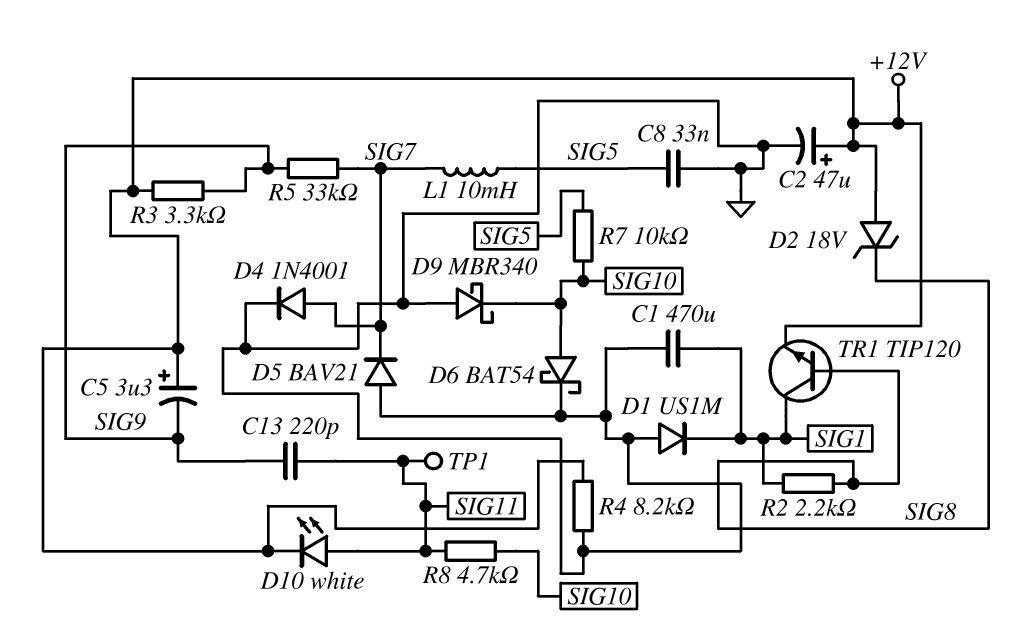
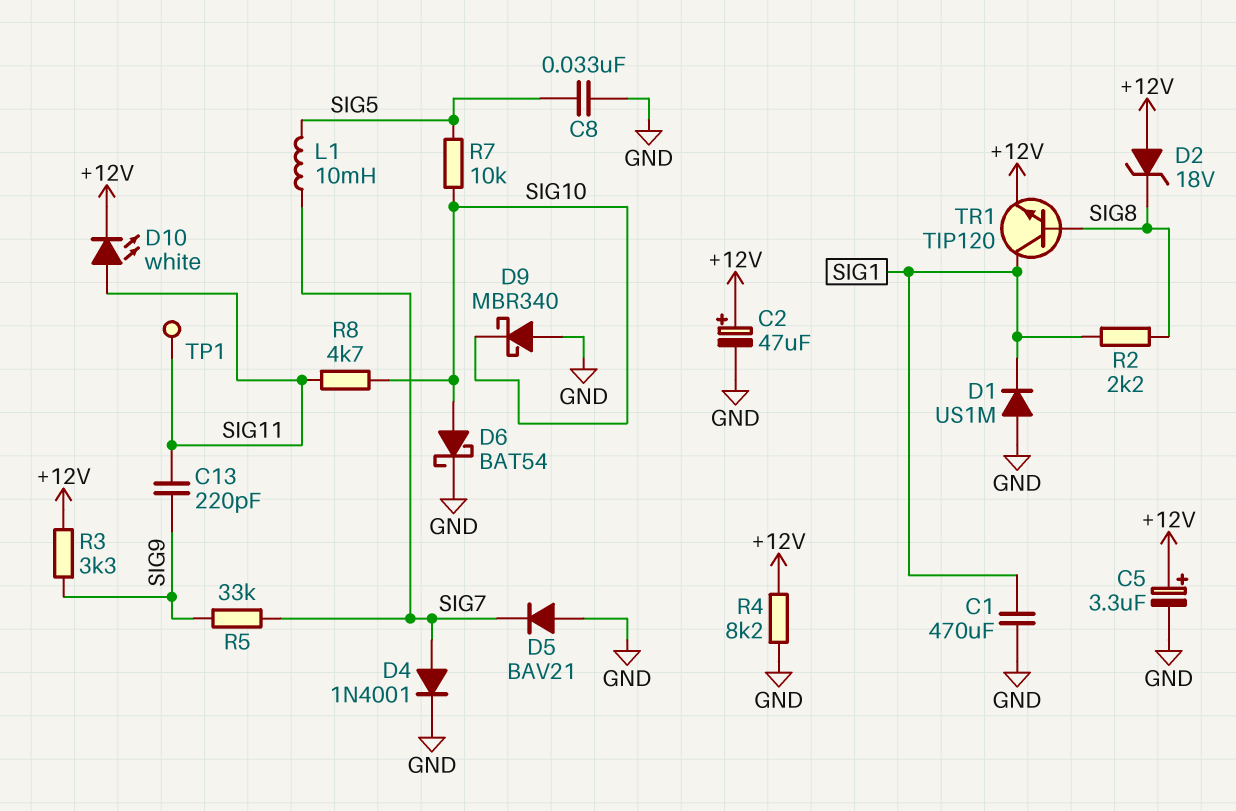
C5: 3.3uF (plus +12V, minus SIG9) -> 3.3uF (plus +12V, minus GND)

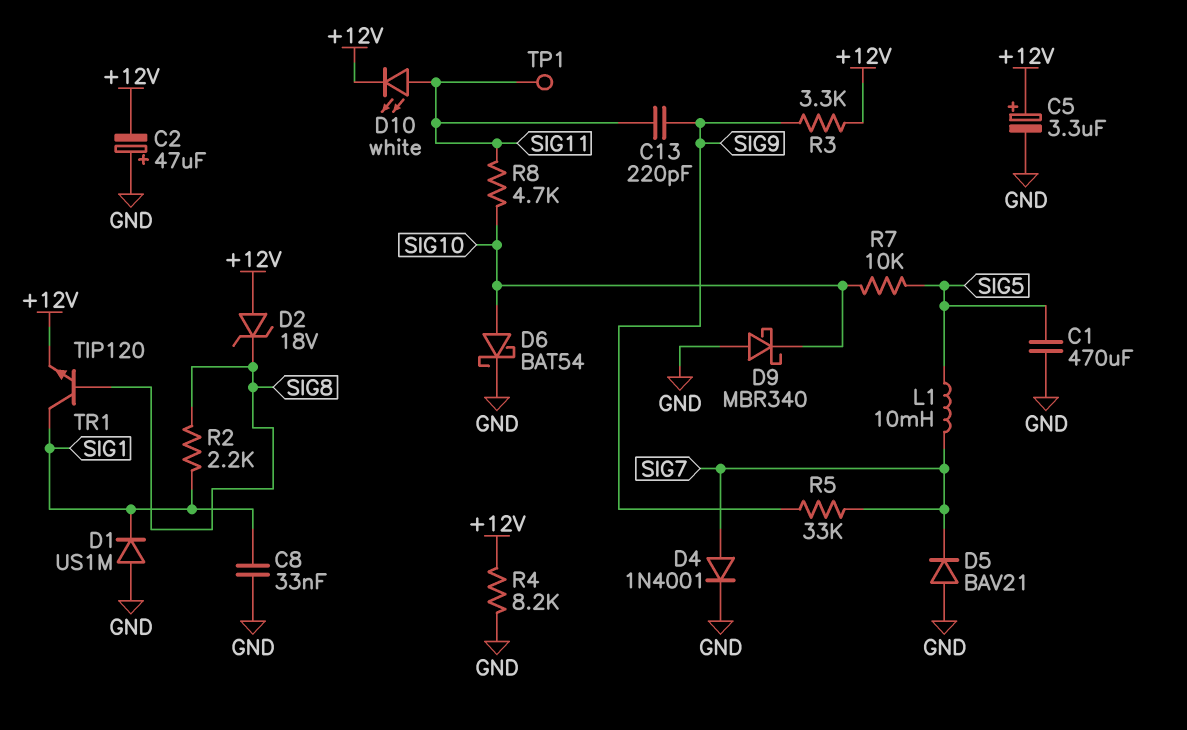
C1: 470uF (GND, SIG1) -> 470uF (GND, SIG5)
C2: 47uF (plus +12V, minus GND) -> 47uF (plus GND, minus +12V)
C8: 33nF (GND, SIG5) -> 33nF (GND, SIG1)

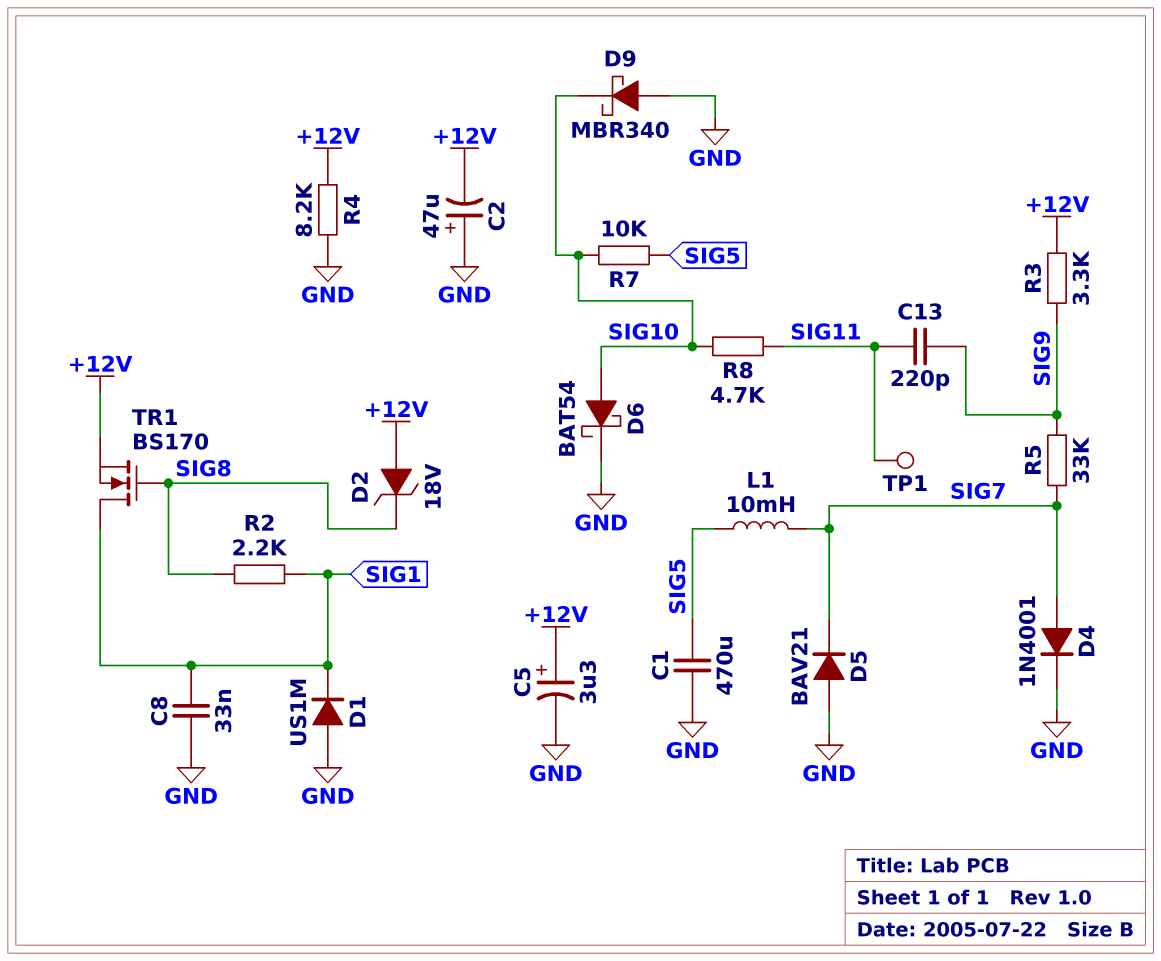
D10: LED white (A SIG11, K +12V) -> none
TR1: NPN TIP120 (B SIG8, C SIG1, E +12V) -> NMOS BS170 (G SIG8, D SIG1, S +12V)

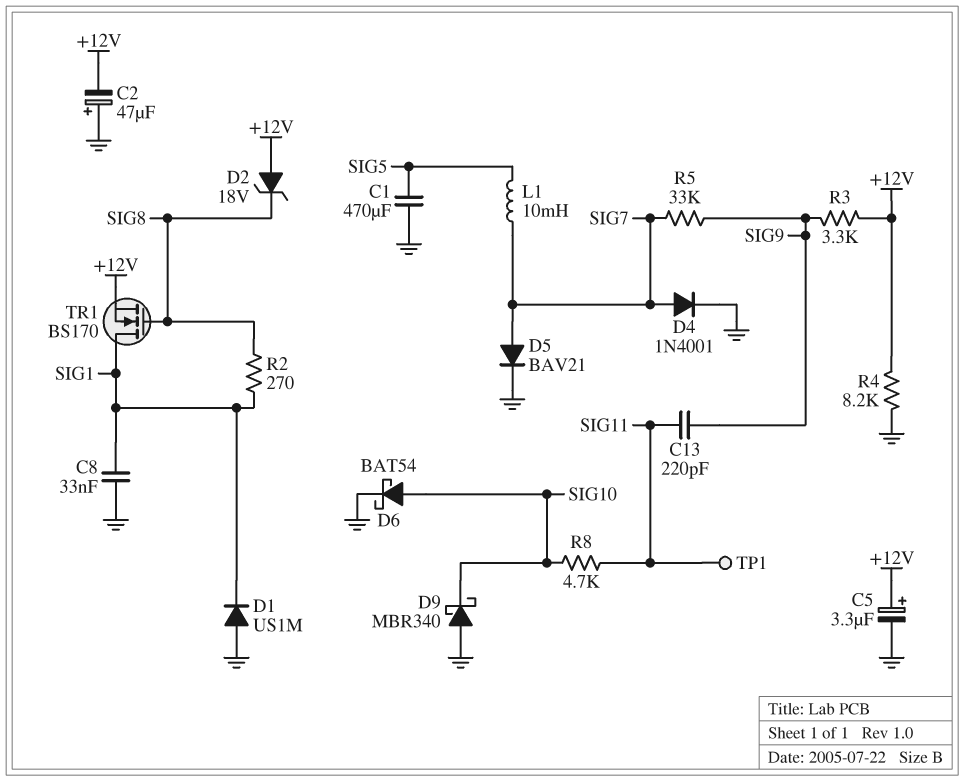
D5: diode BAV21 (A GND, K SIG7) -> diode BAV21 (A SIG7, K GND)
R2: 2.2k (SIG1, SIG8) -> 270 (SIG1, SIG8)
R7: 10k (SIG5, SIG10) -> none

